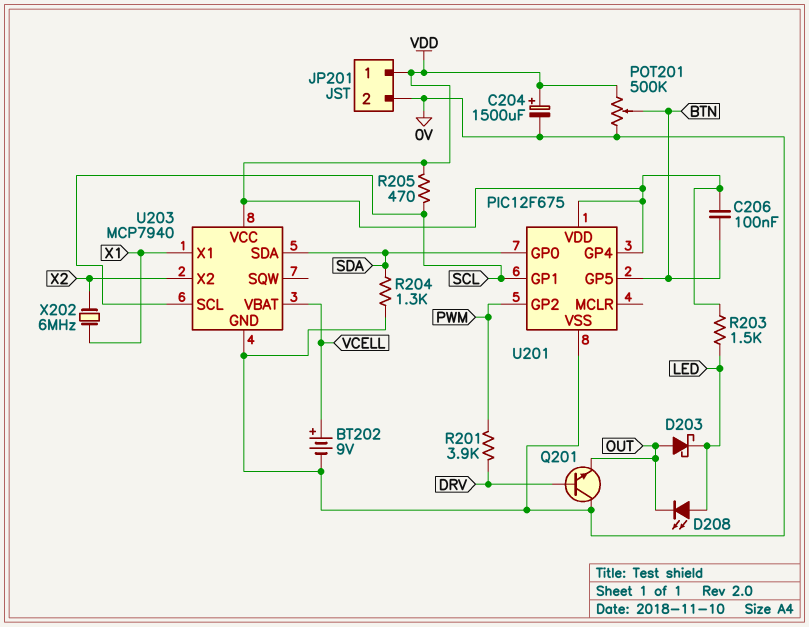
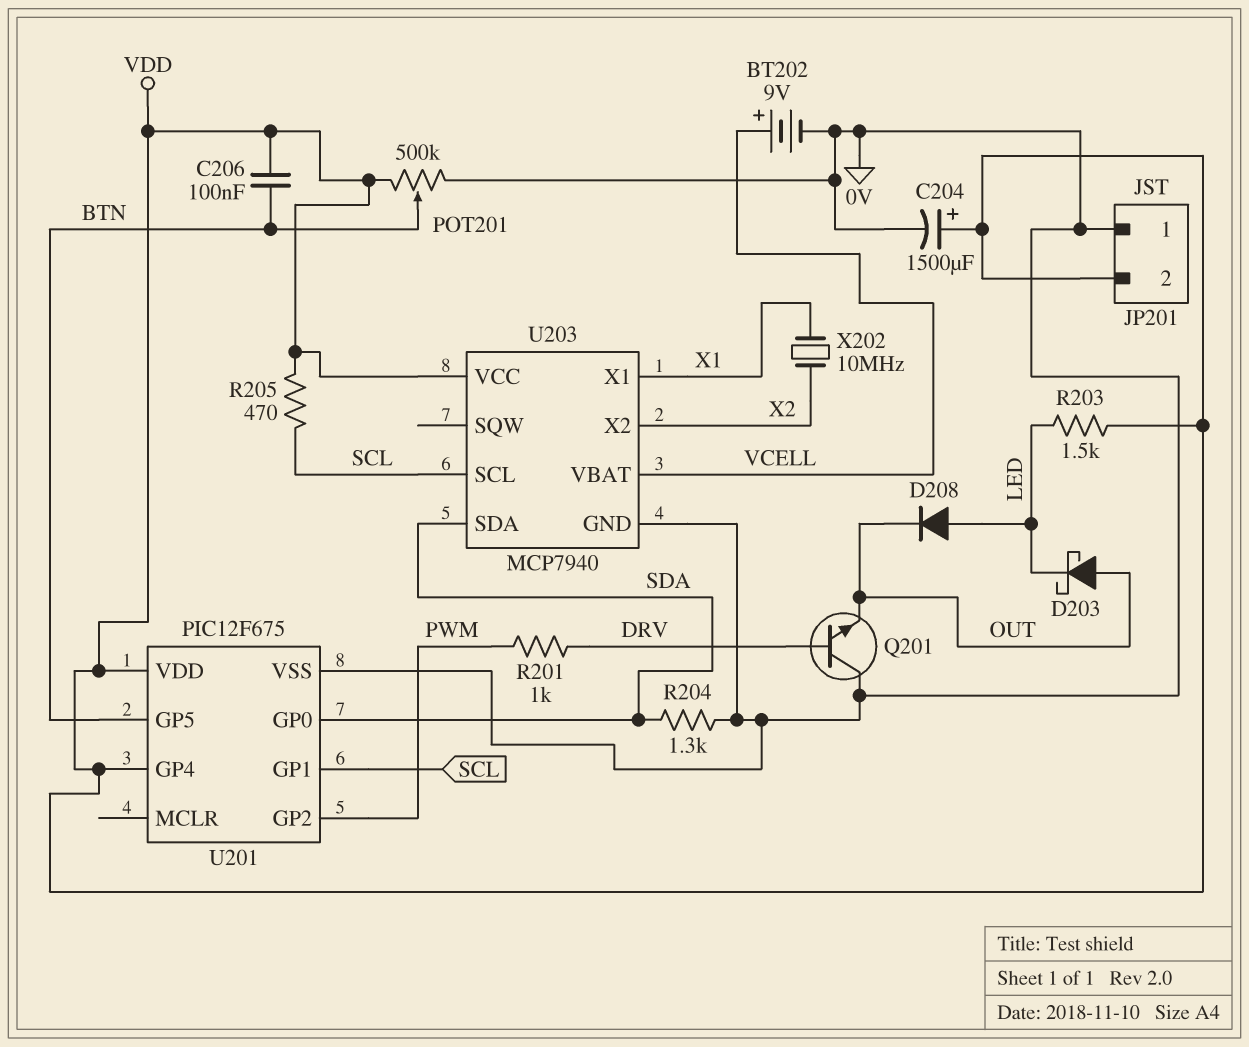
D208: LED (A LED, K OUT) -> diode (A LED, K OUT)
JP201 pin 1: VDD -> 0V
JP201 pin 2: 0V -> VDD
R201: 3.9k (DRV, PWM) -> 1k (DRV, PWM)
X202: 6MHz (X1, X2) -> 10MHz (X1, X2)

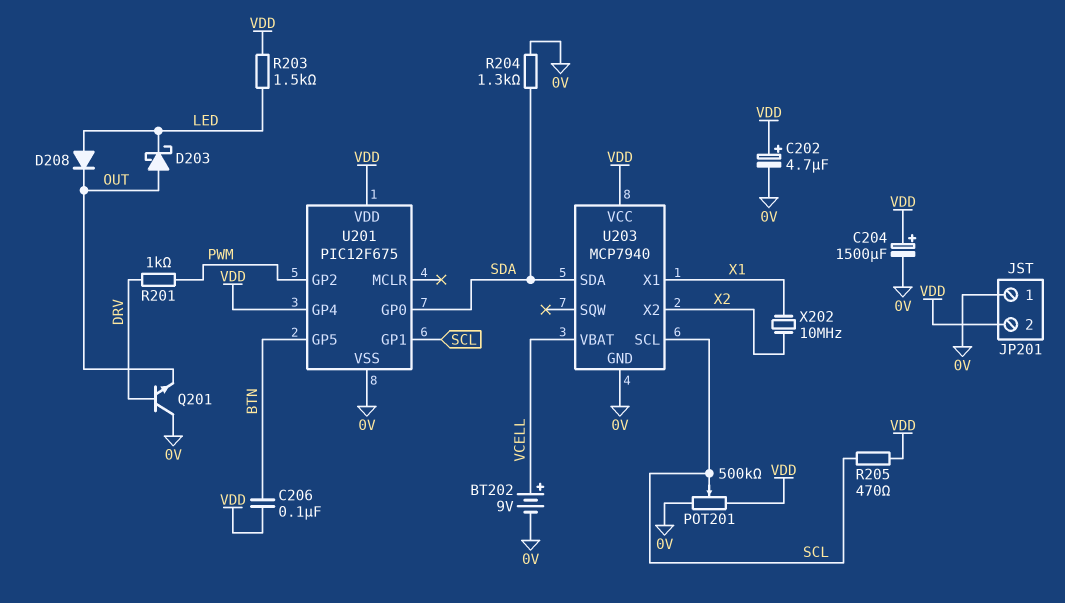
C202: none -> 4.7uF (plus VDD, minus 0V)
POT201: 500k (0V, VDD, wiper BTN) -> 500k (0V, VDD, wiper SCL)

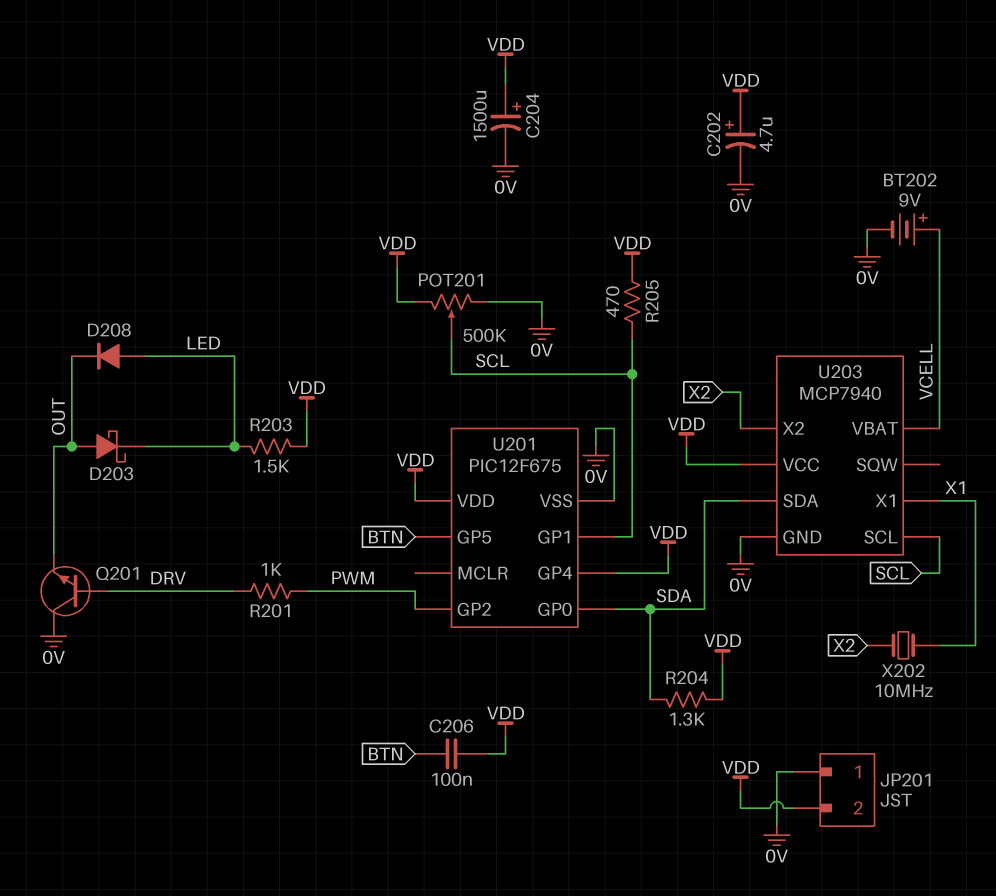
R204: 1.3k (0V, SDA) -> 1.3k (SDA, VDD)

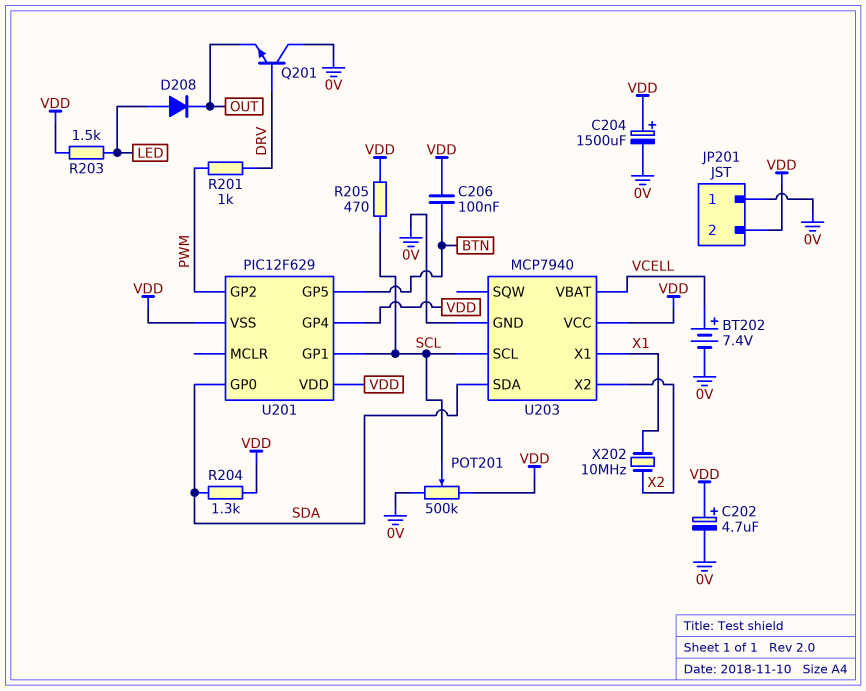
BT202: 9V (plus VCELL, minus 0V) -> 7.4V (plus VCELL, minus 0V)
D203: schottky (A OUT, K LED) -> none
U201: PIC12F675 -> PIC12F629
U201 pin VSS: 0V -> VDD

